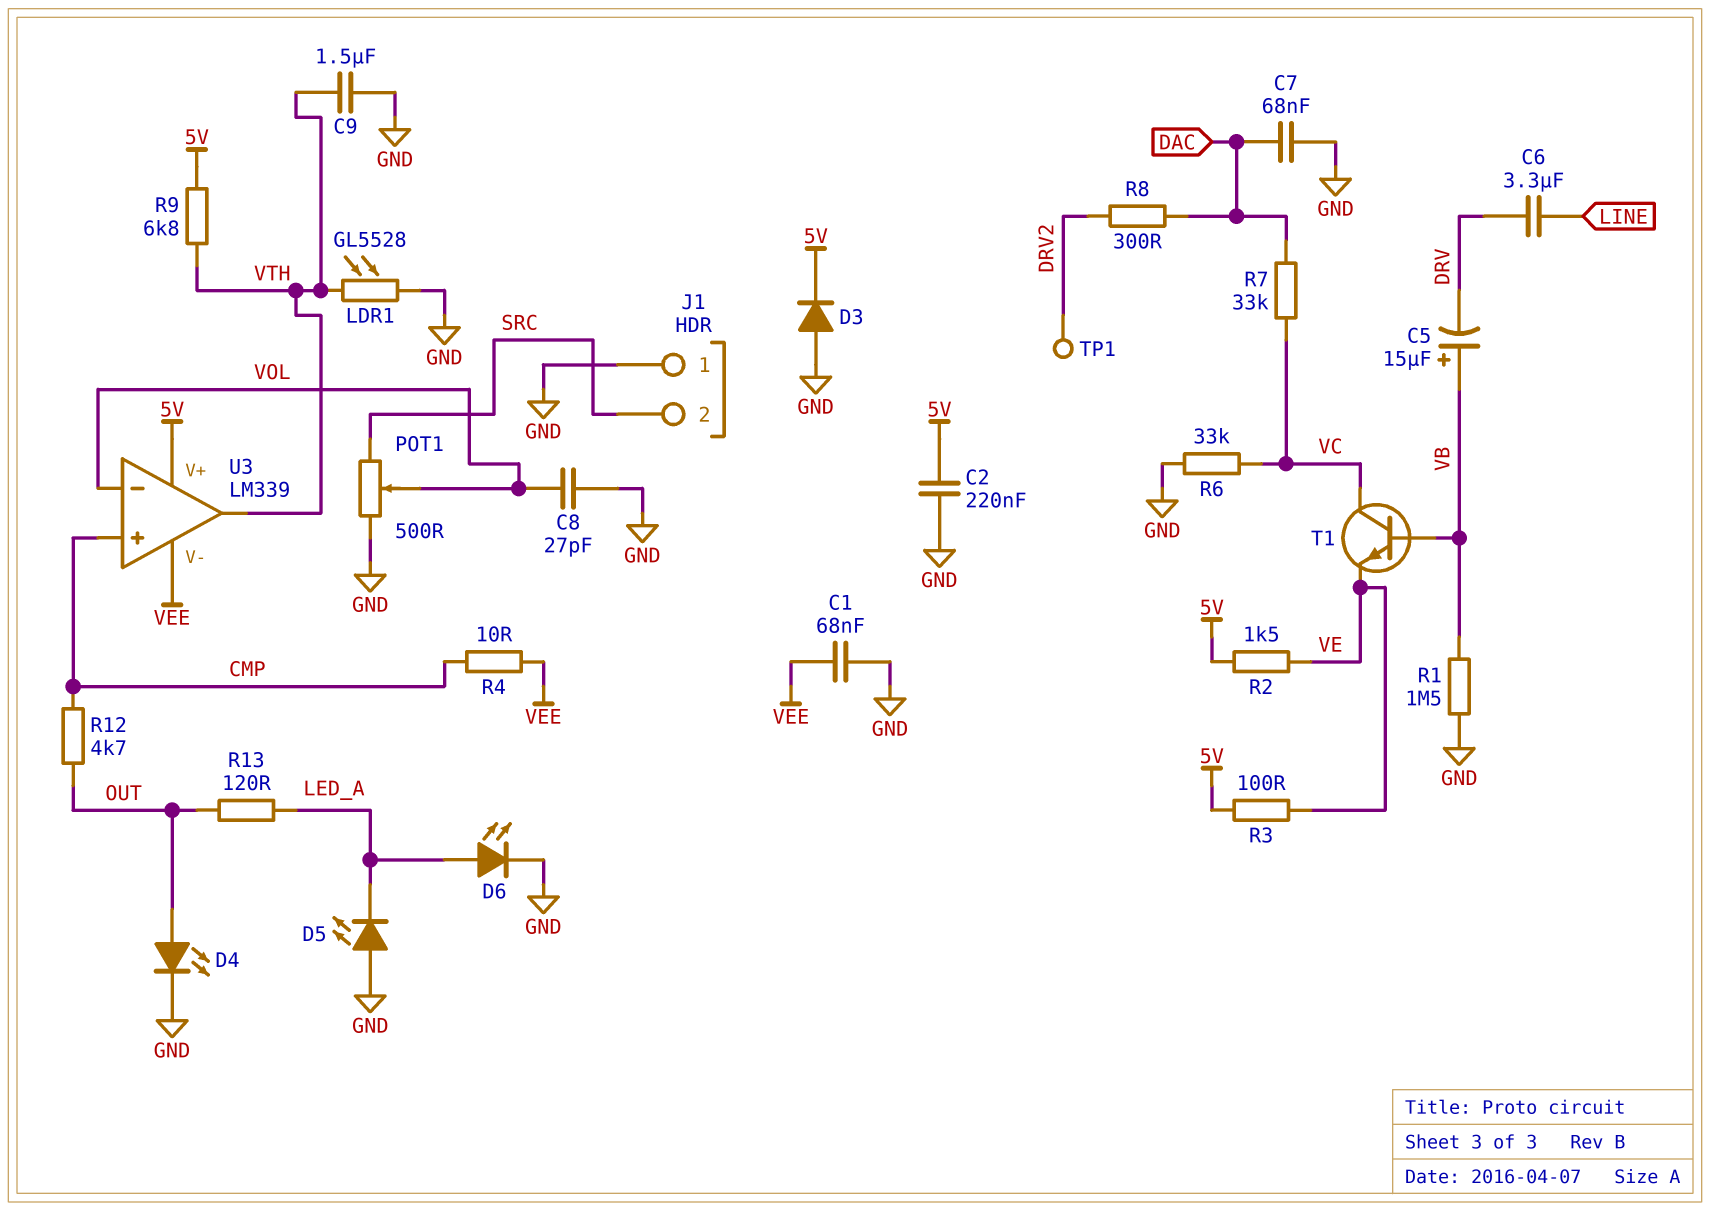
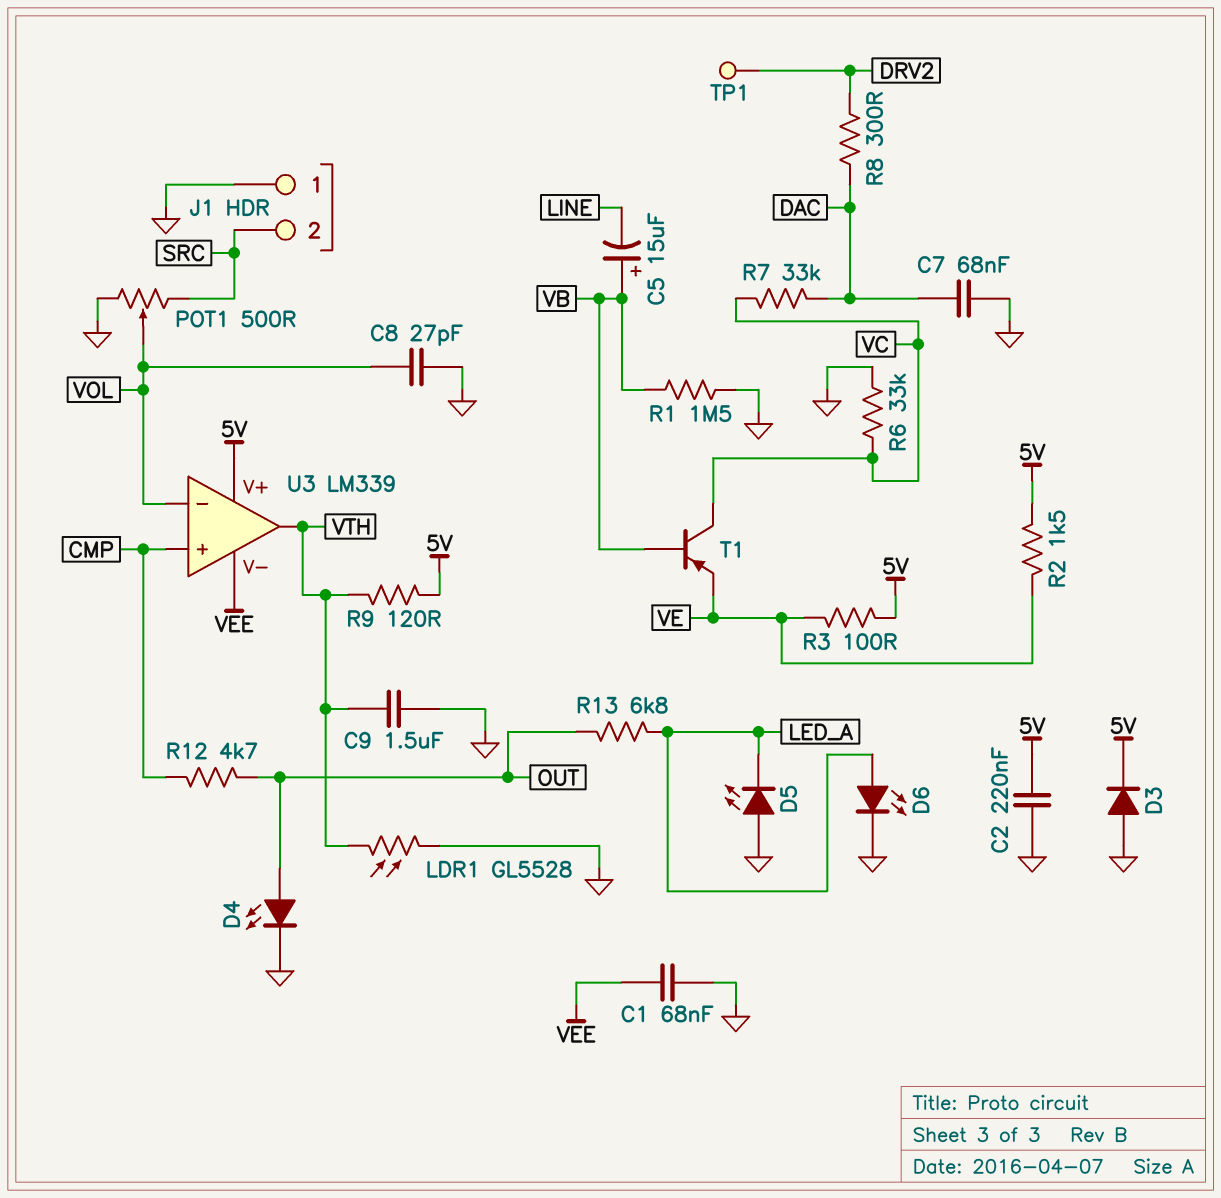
C5: 15uF (plus VB, minus DRV) -> 15uF (plus VB, minus LINE)
C6: 3.3uF (DRV, LINE) -> none
R4: 10 (CMP, VEE) -> none
R9: 6.8k (5V, VTH) -> 120 (5V, VTH)
R13: 120 (LED_A, OUT) -> 6.8k (LED_A, OUT)
T1: NPN (B VB, C VC, E VE) -> PNP (B VB, C VC, E VE)

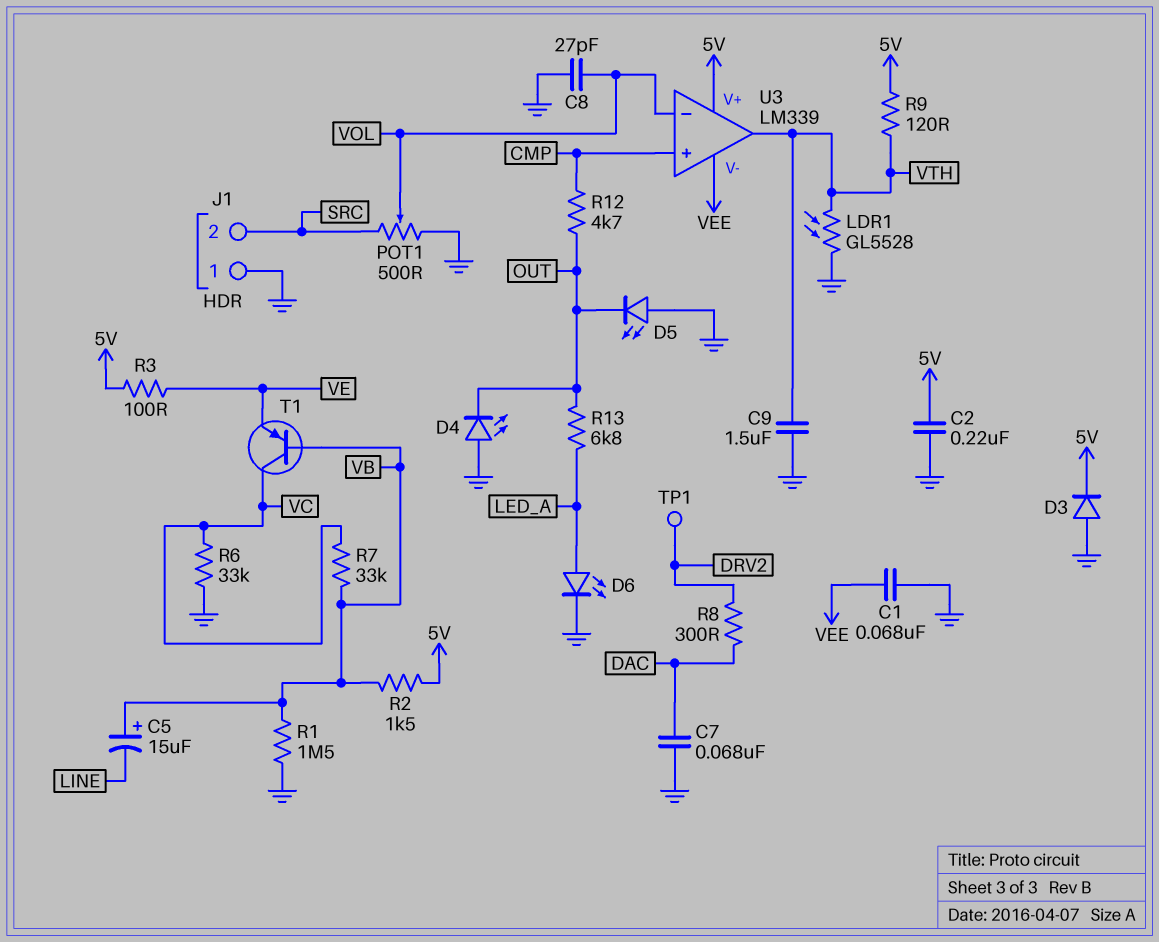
D4: LED (A OUT, K GND) -> LED (A GND, K OUT)
D5: LED (A GND, K LED_A) -> LED (A GND, K OUT)
R2: 1.5k (5V, VE) -> 1.5k (5V, VB)
R7: 33k (DAC, VC) -> 33k (VB, VC)

